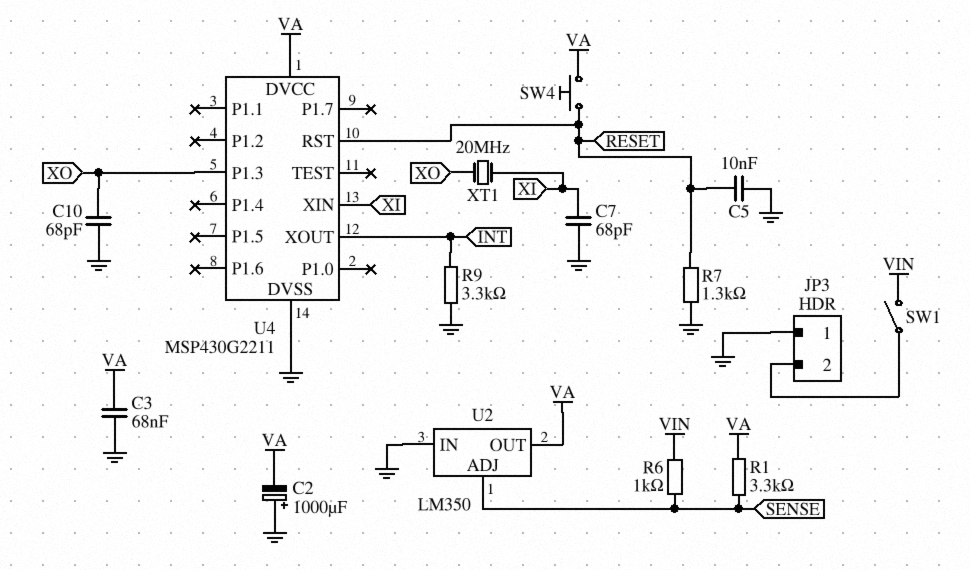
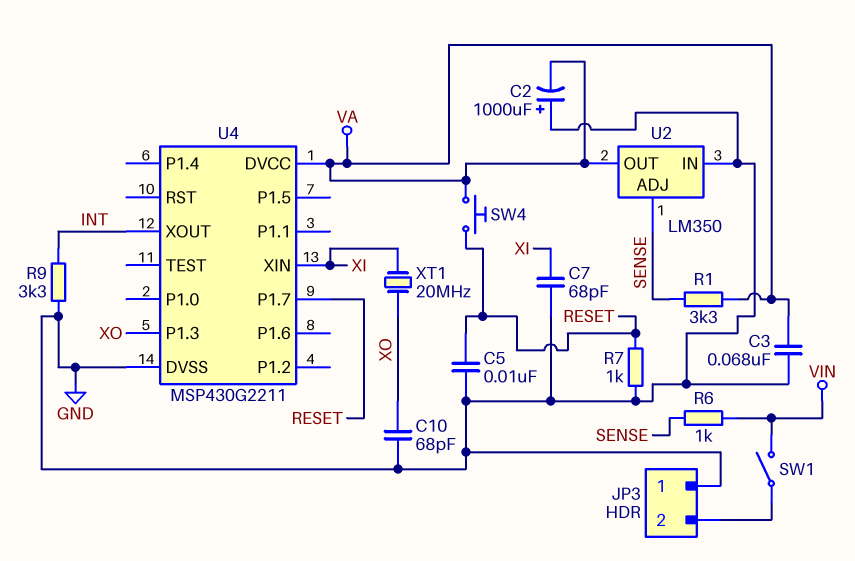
R7: 1.3k (GND, RESET) -> 1k (GND, RESET)
U4 pin P1.7: none -> RESET
U4 pin RST: RESET -> none

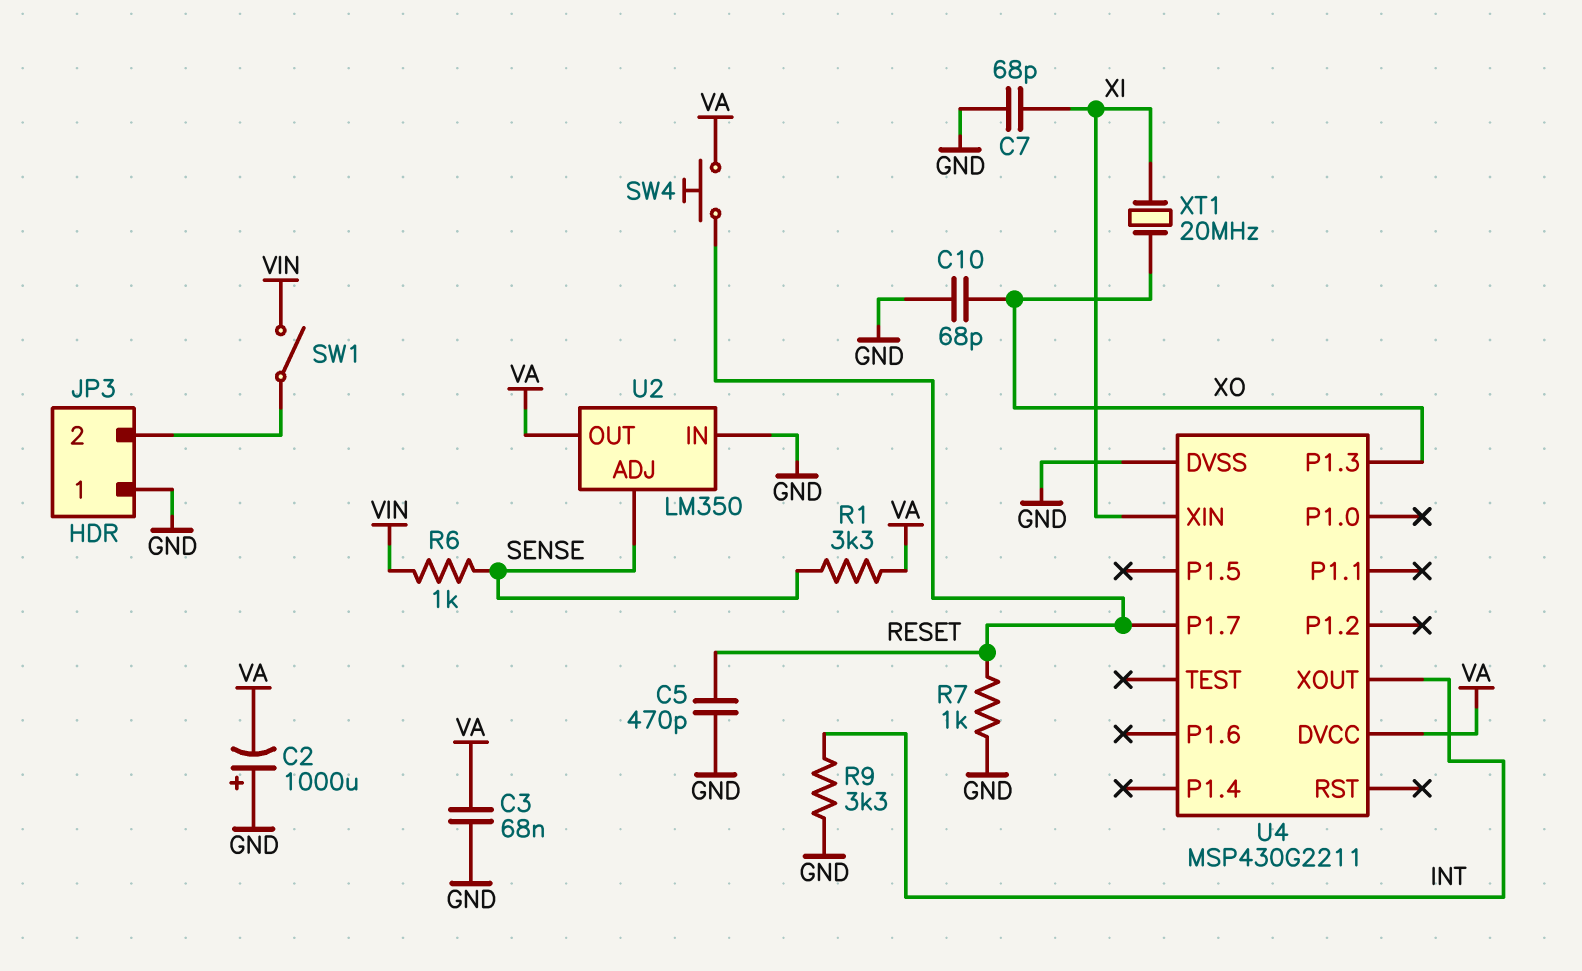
C5: 10nF (GND, RESET) -> 470pF (GND, RESET)

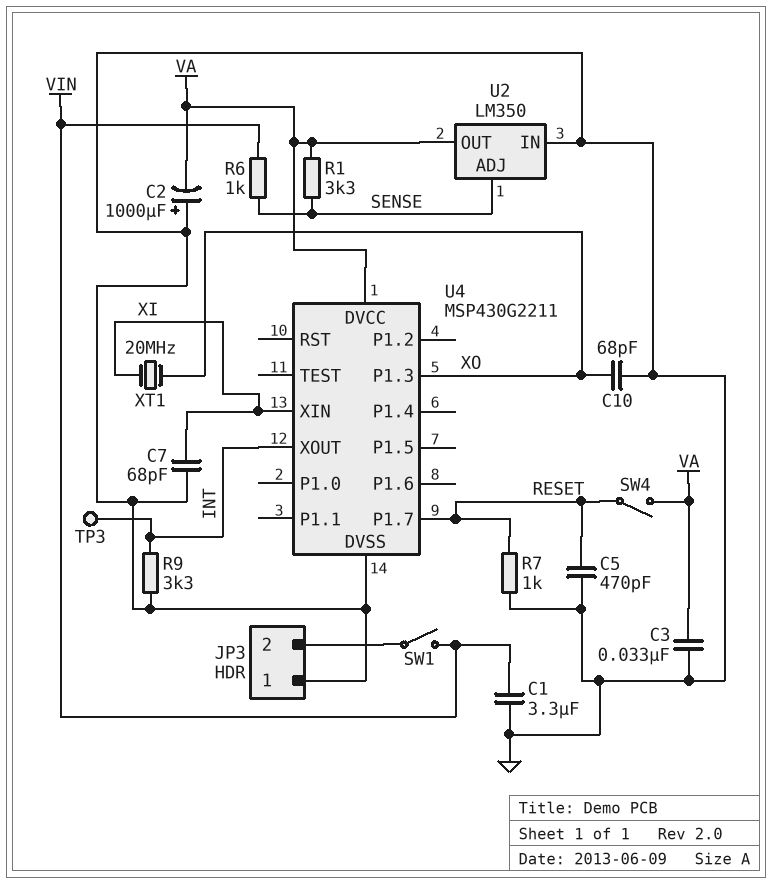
C1: none -> 3.3uF (GND, VIN)
C3: 68nF (GND, VA) -> 33nF (GND, VA)
SW4: button (RESET, VA) -> switch (RESET, VA)
TP3: none -> test point (INT)

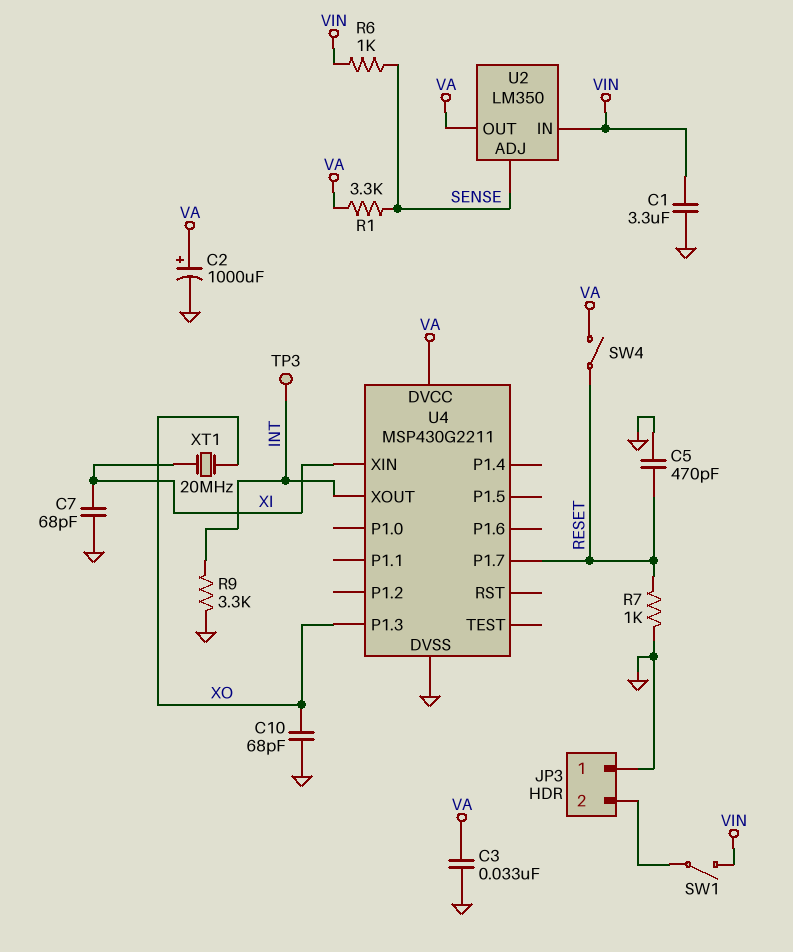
C2: 1000uF (plus GND, minus VA) -> 1000uF (plus VA, minus GND)
U2 pin IN: GND -> VIN

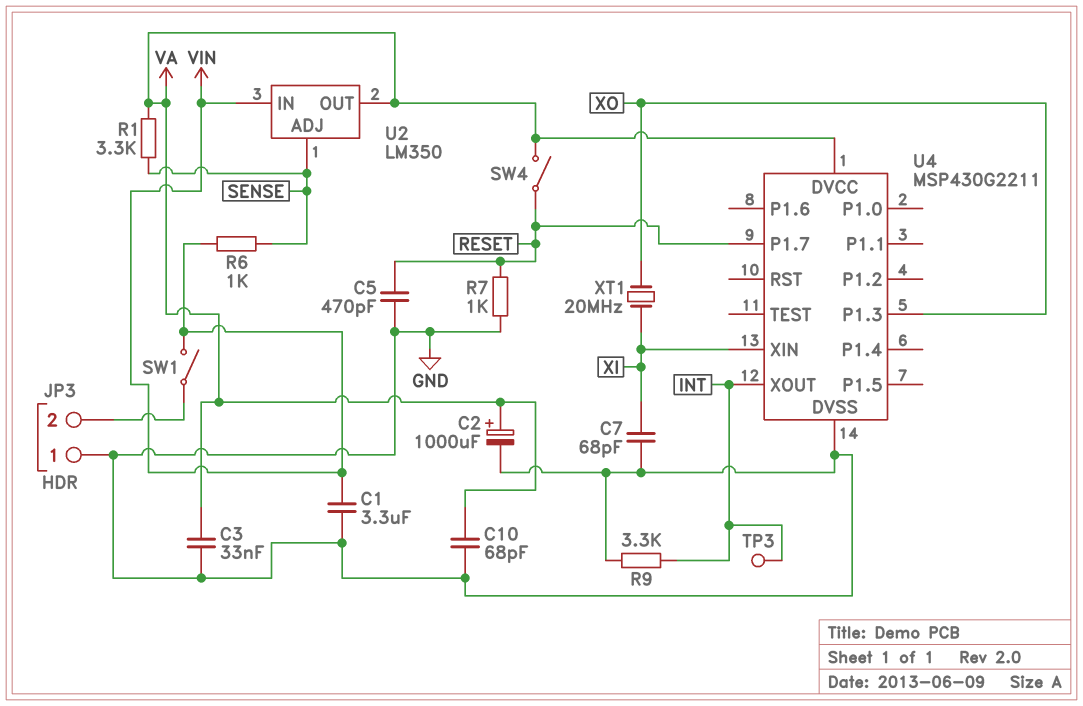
C10: 68pF (GND, XO) -> 68pF (GND, VA)

